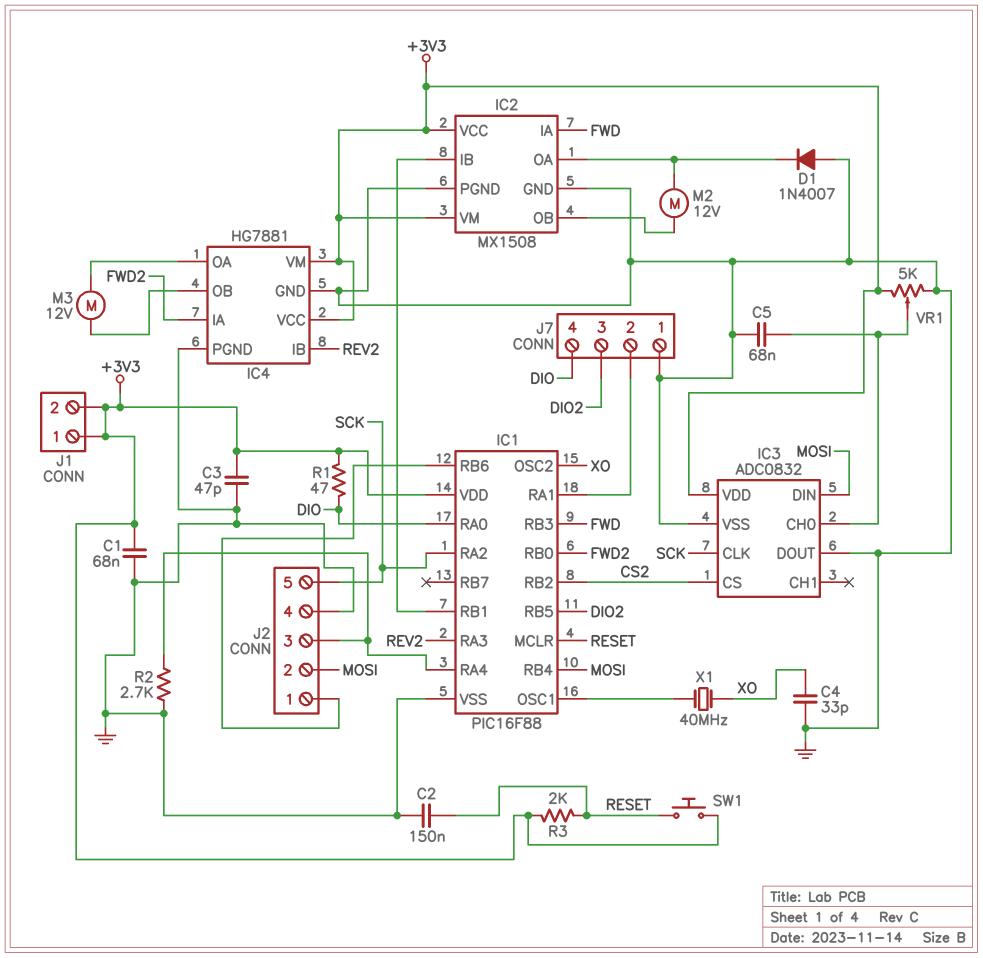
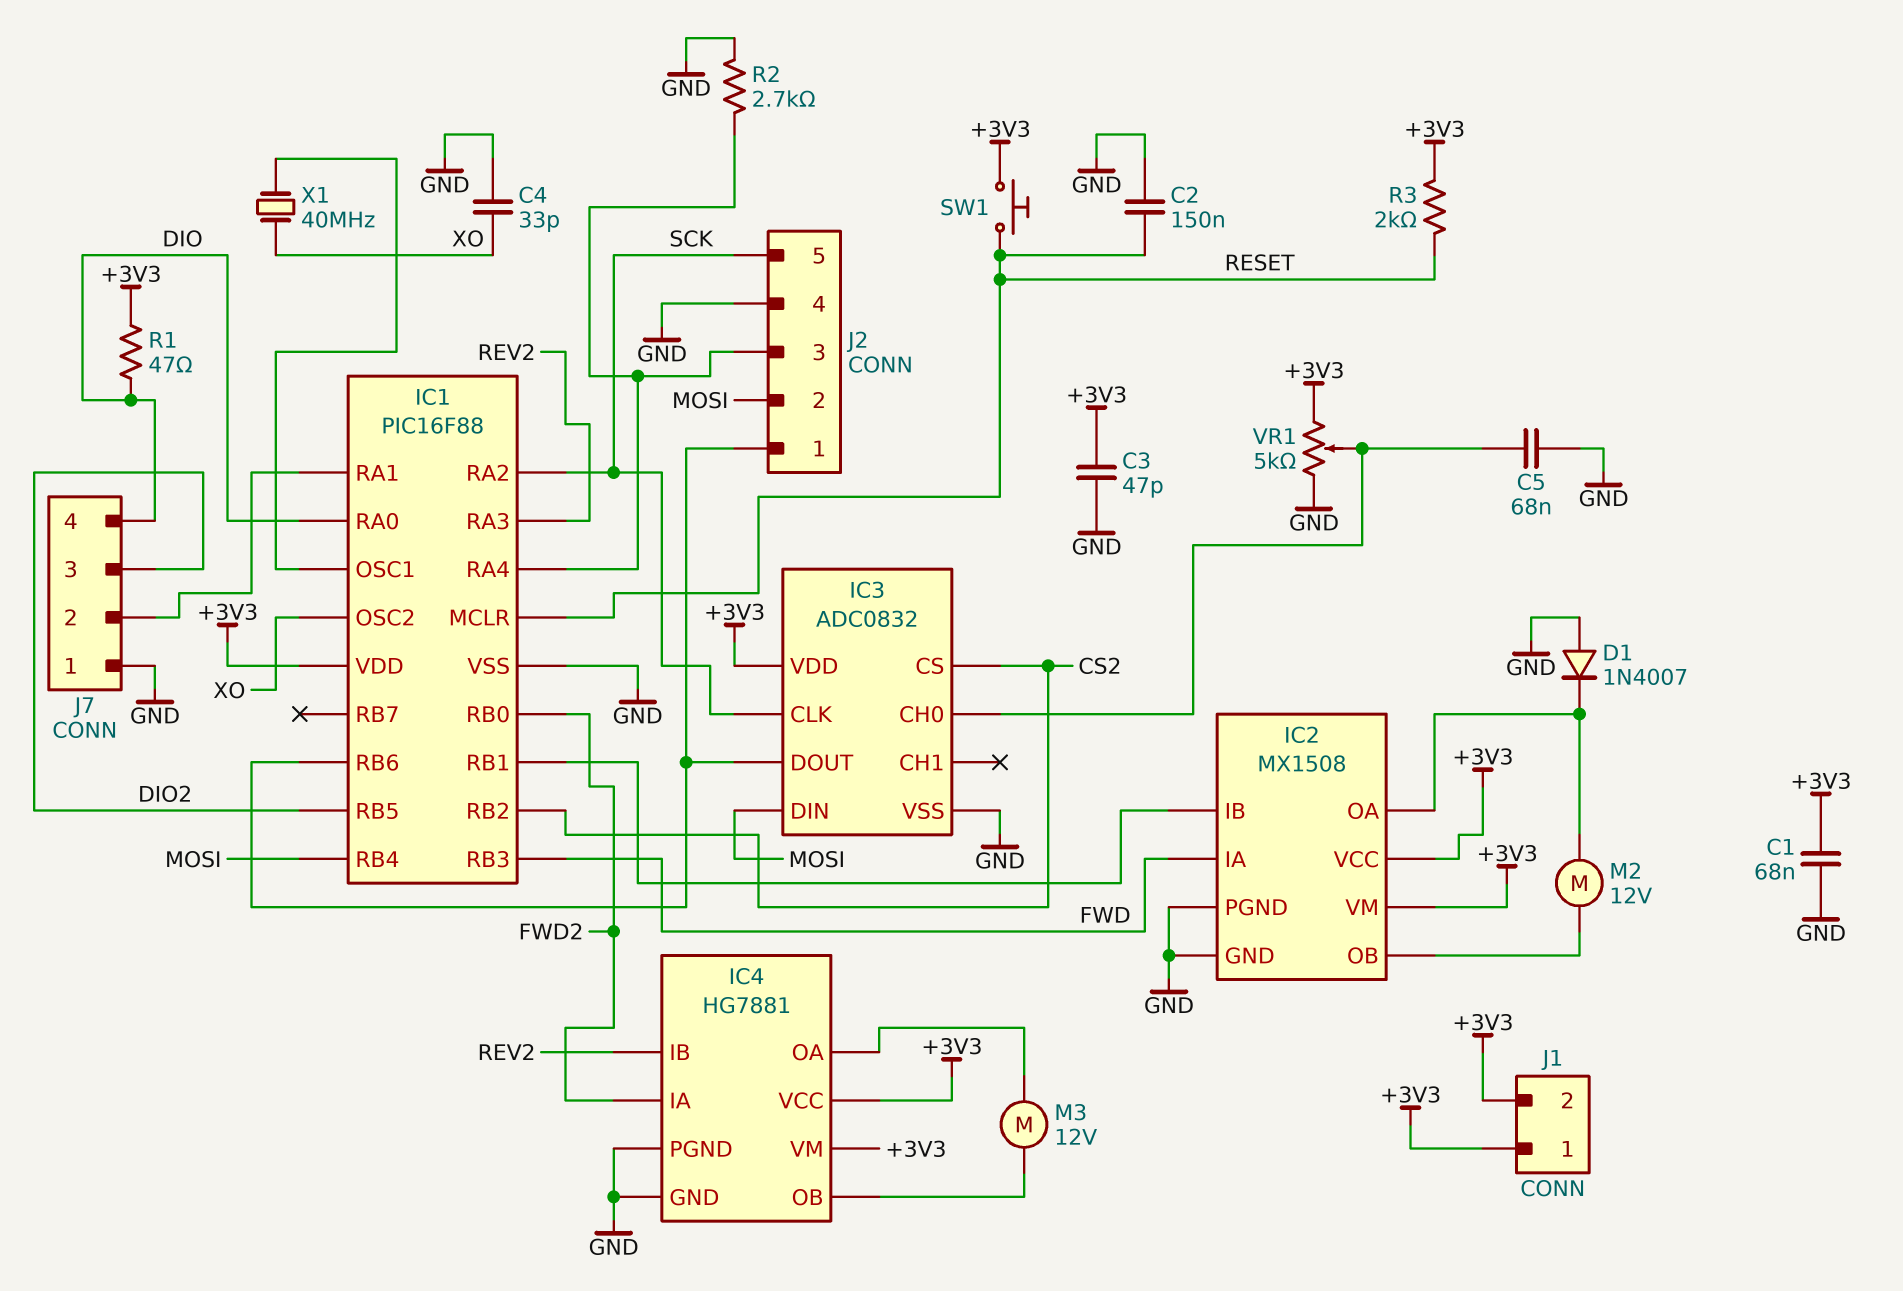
IC3 pin DOUT: GND -> IC1/RB6

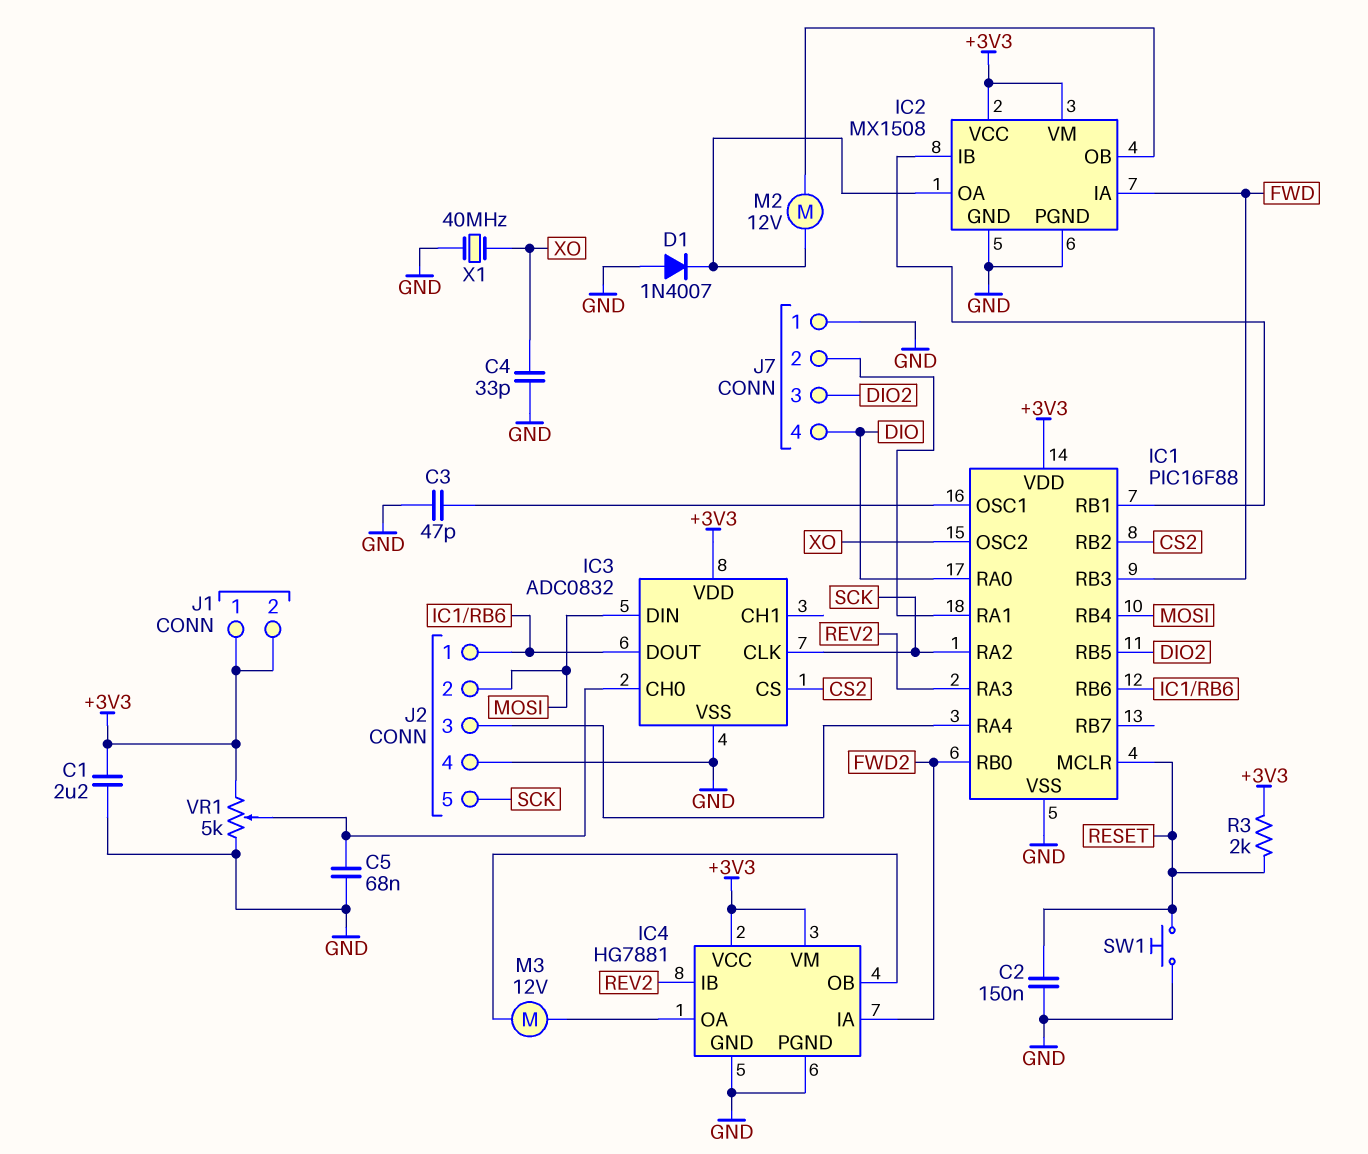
C1: 68nF (+3V3, GND) -> 2.2uF (+3V3, GND)
C3: 47pF (+3V3, GND) -> 47pF (GND, IC1/OSC1)
R1: 47 (+3V3, DIO) -> none
R2: 2.7k (GND, IC1/RA4) -> none
SW1: button (+3V3, RESET) -> button (GND, RESET)
X1: 40MHz (IC1/OSC1, XO) -> 40MHz (GND, XO)

